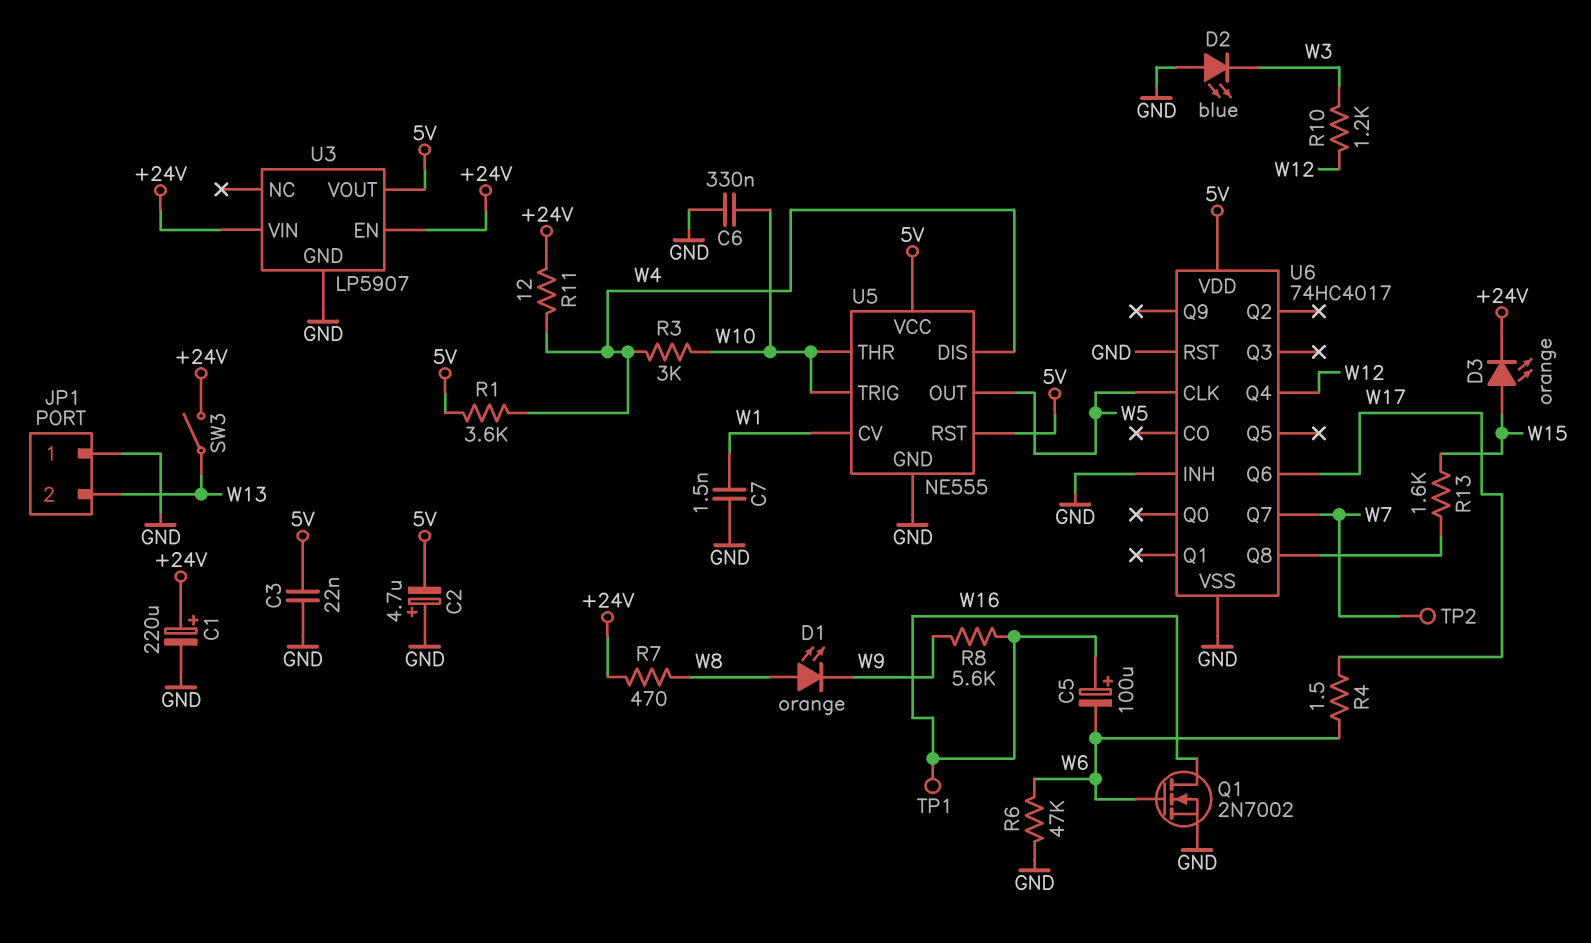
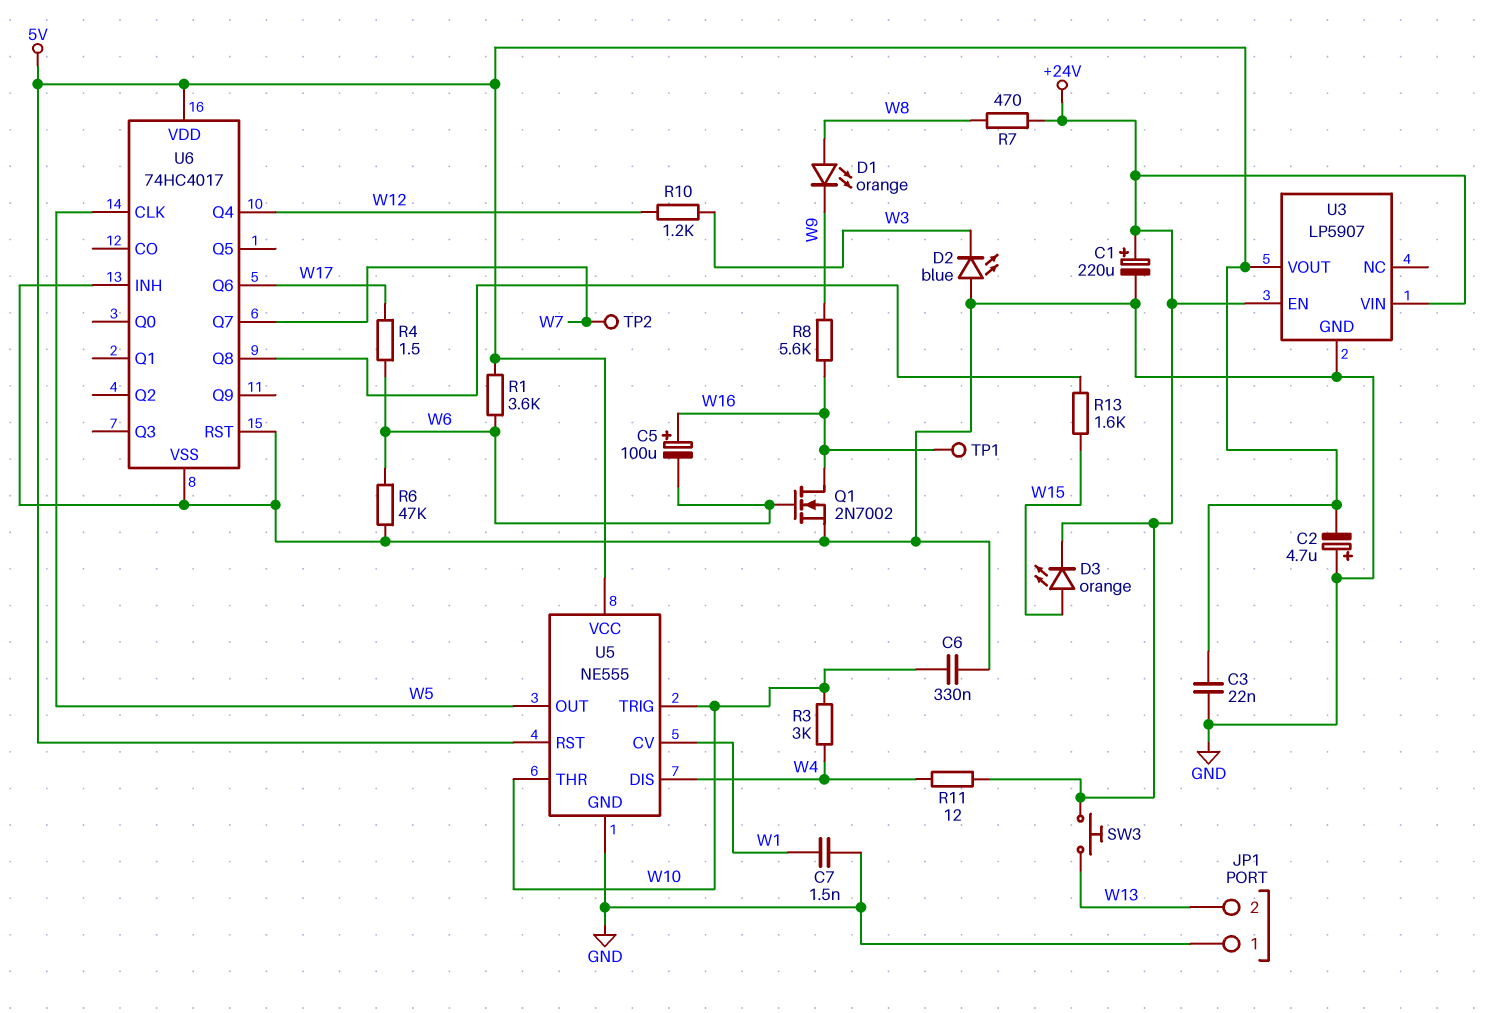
R1: 3.6k (5V, W4) -> 3.6k (5V, W6)
SW3: switch (+24V, W13) -> button (+24V, W13)

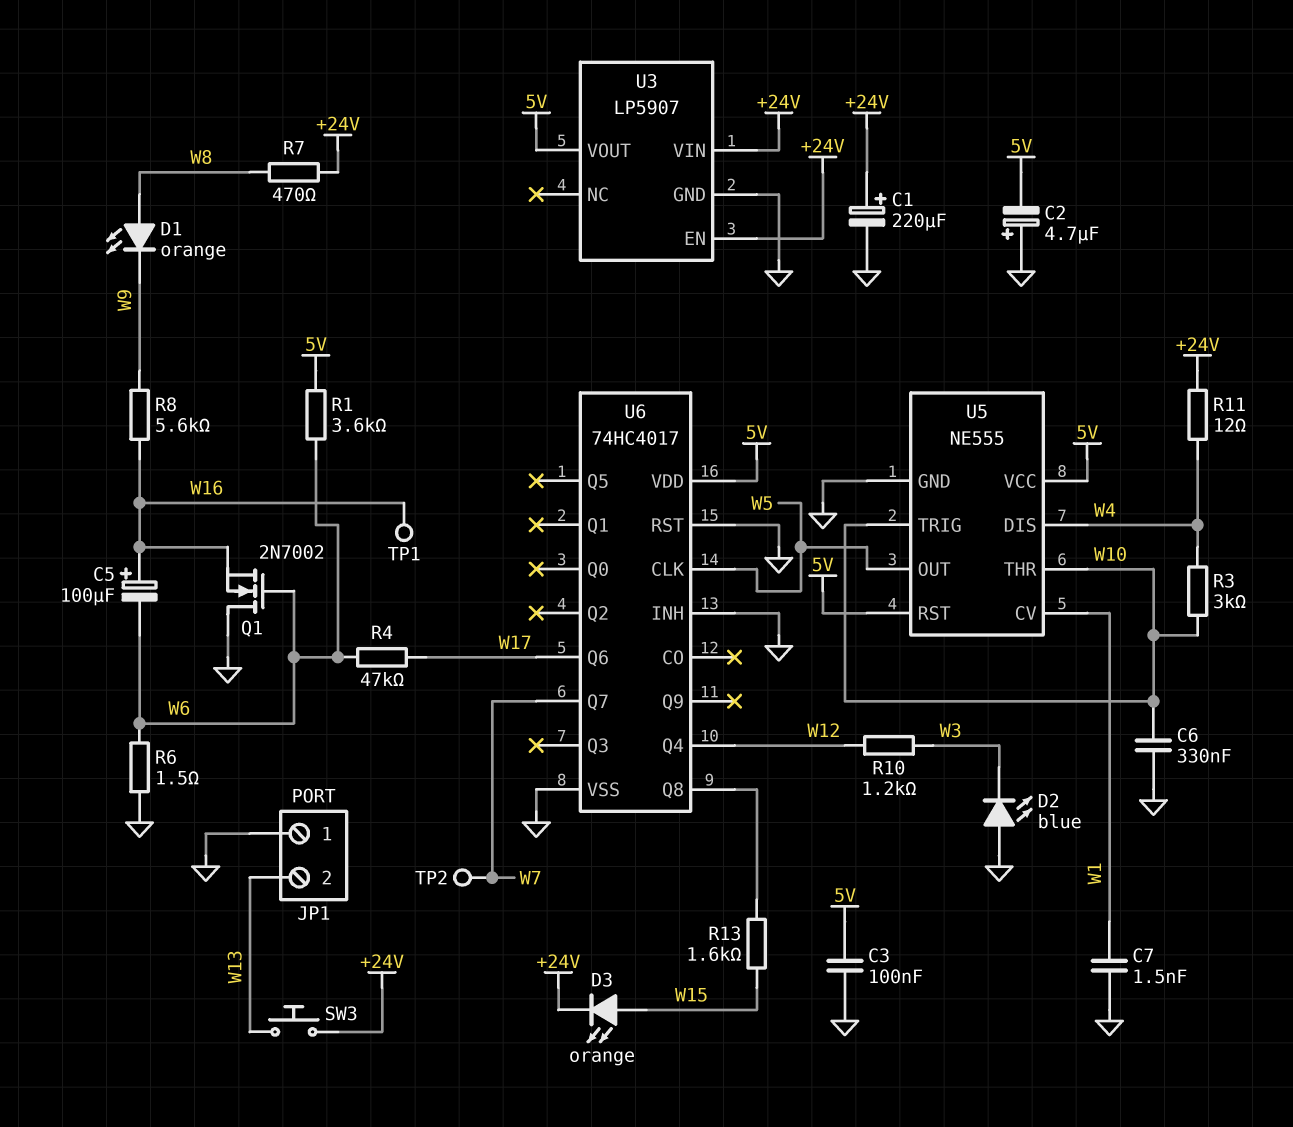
C3: 22nF (5V, GND) -> 100nF (5V, GND)
Q1: NMOS 2N7002 (G W6, D W16, S GND) -> NMOS 2N7002 (G W6, D GND, S W16)
R4: 1.5 (W6, W17) -> 47k (W6, W17)
R6: 47k (GND, W6) -> 1.5 (GND, W6)

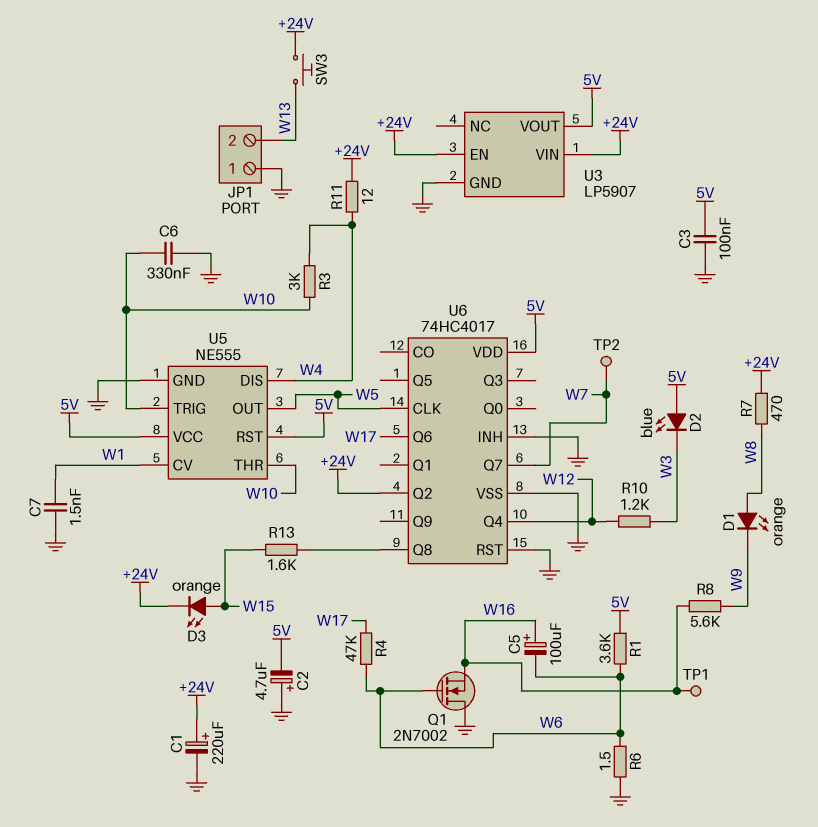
D2: LED blue (A GND, K W3) -> LED blue (A 5V, K W3)
U6 pin Q2: none -> +24V

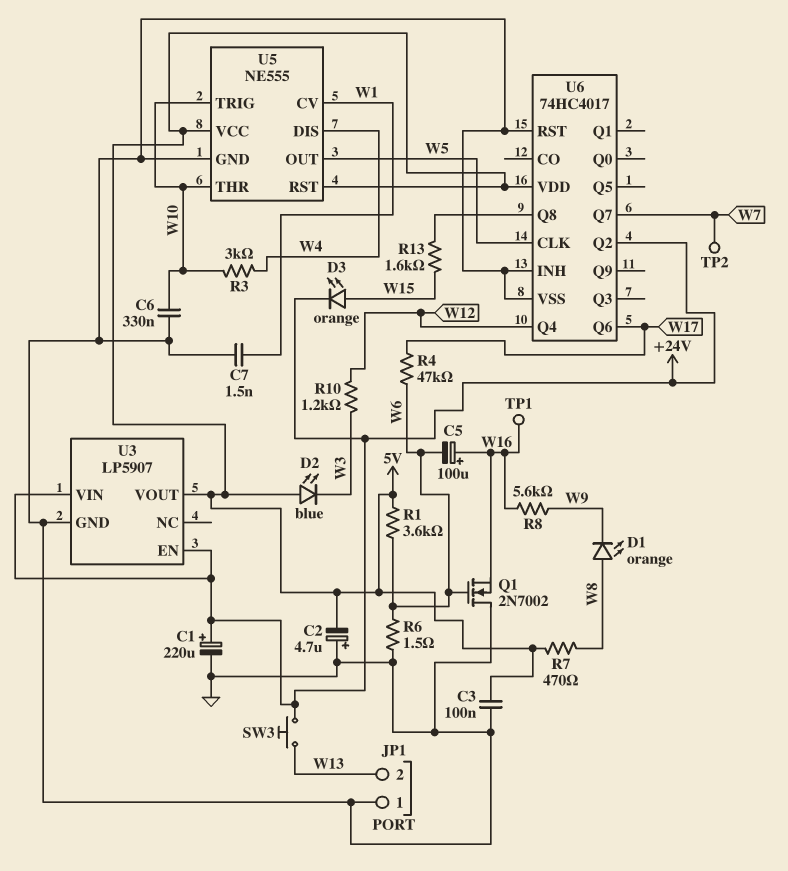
R7: 470 (+24V, W8) -> 470 (5V, W8)
R11: 12 (+24V, W4) -> none

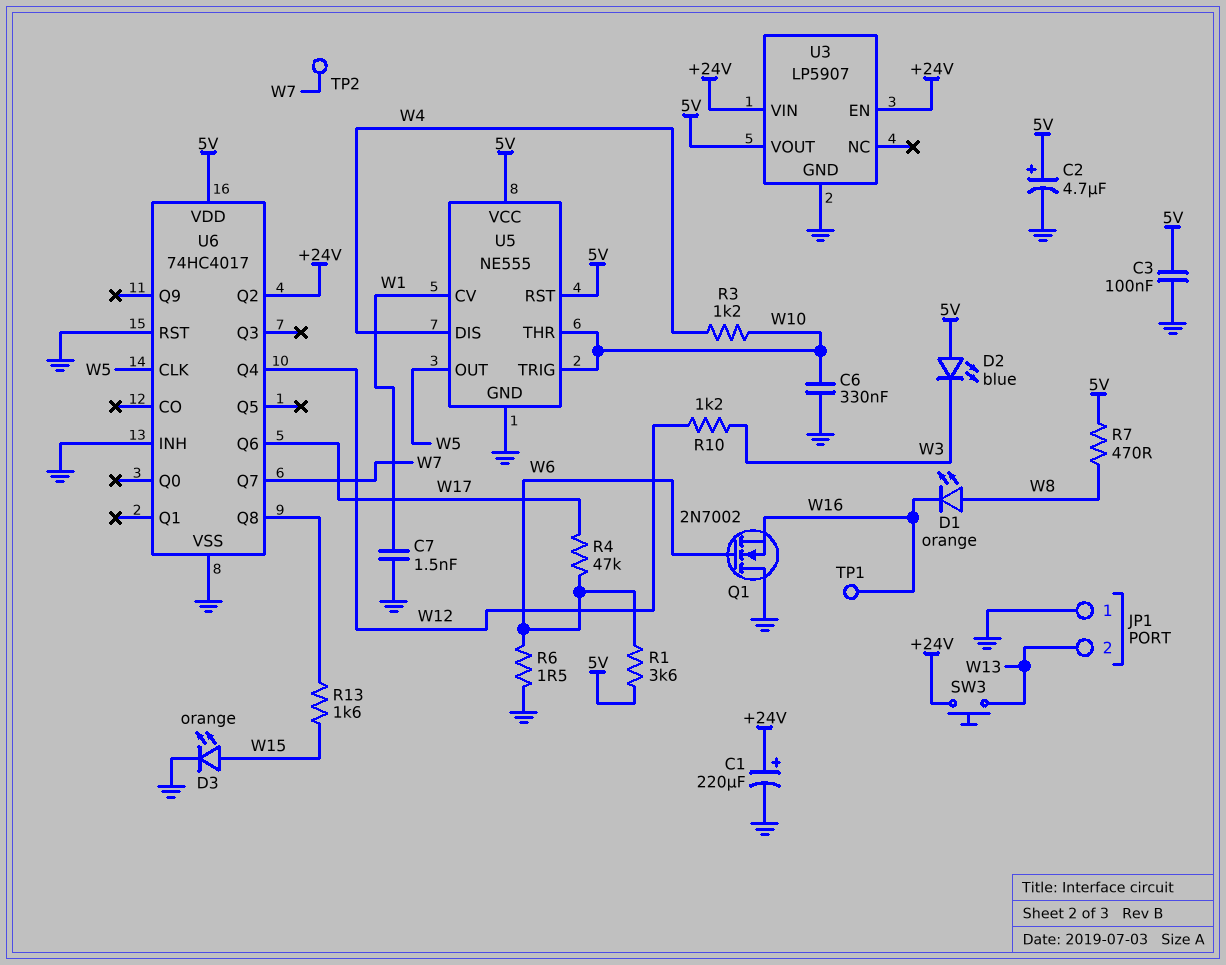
C2: 4.7uF (plus GND, minus 5V) -> 4.7uF (plus 5V, minus GND)
C5: 100uF (plus W16, minus W6) -> none
D1: LED orange (A W8, K W9) -> LED orange (A W8, K W16)
D3: LED orange (A W15, K +24V) -> LED orange (A W15, K GND)
R3: 3k (W4, W10) -> 1.2k (W4, W10)
R8: 5.6k (W9, W16) -> none

